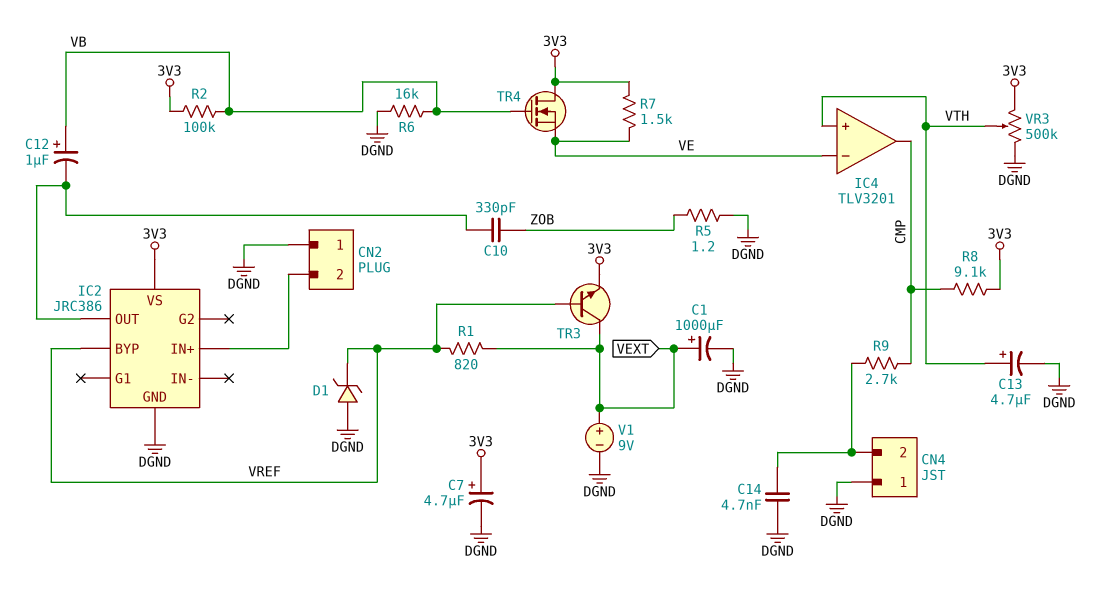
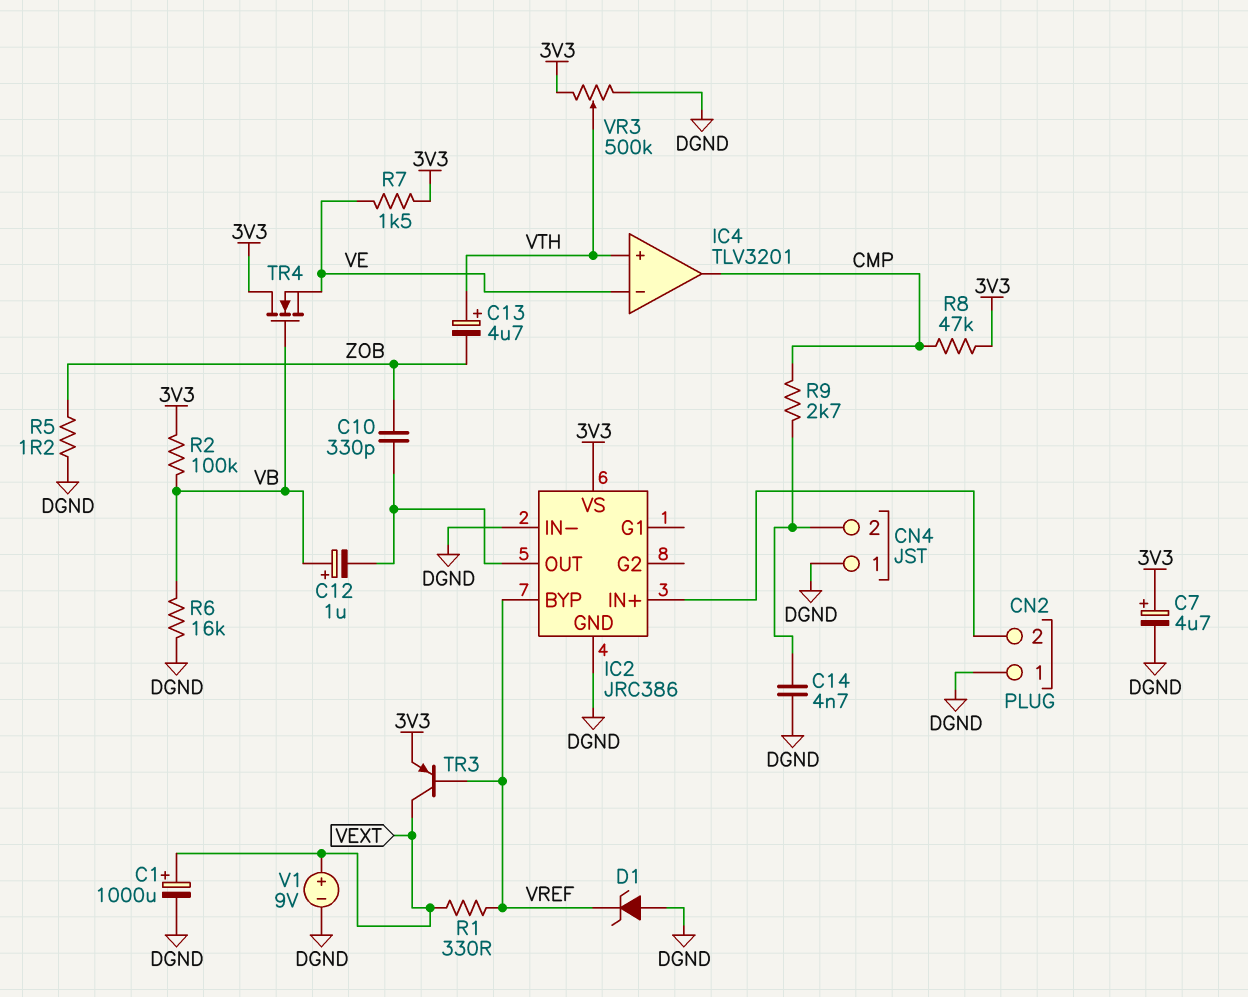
C13: 4.7uF (plus VTH, minus DGND) -> 4.7uF (plus VTH, minus ZOB)
IC2 pin IN-: none -> DGND
R1: 820 (VEXT, VREF) -> 330 (VEXT, VREF)
R8: 9.1k (3V3, CMP) -> 47k (3V3, CMP)
TR3: NPN (B VREF, C VEXT, E 3V3) -> PNP (B VREF, C VEXT, E 3V3)

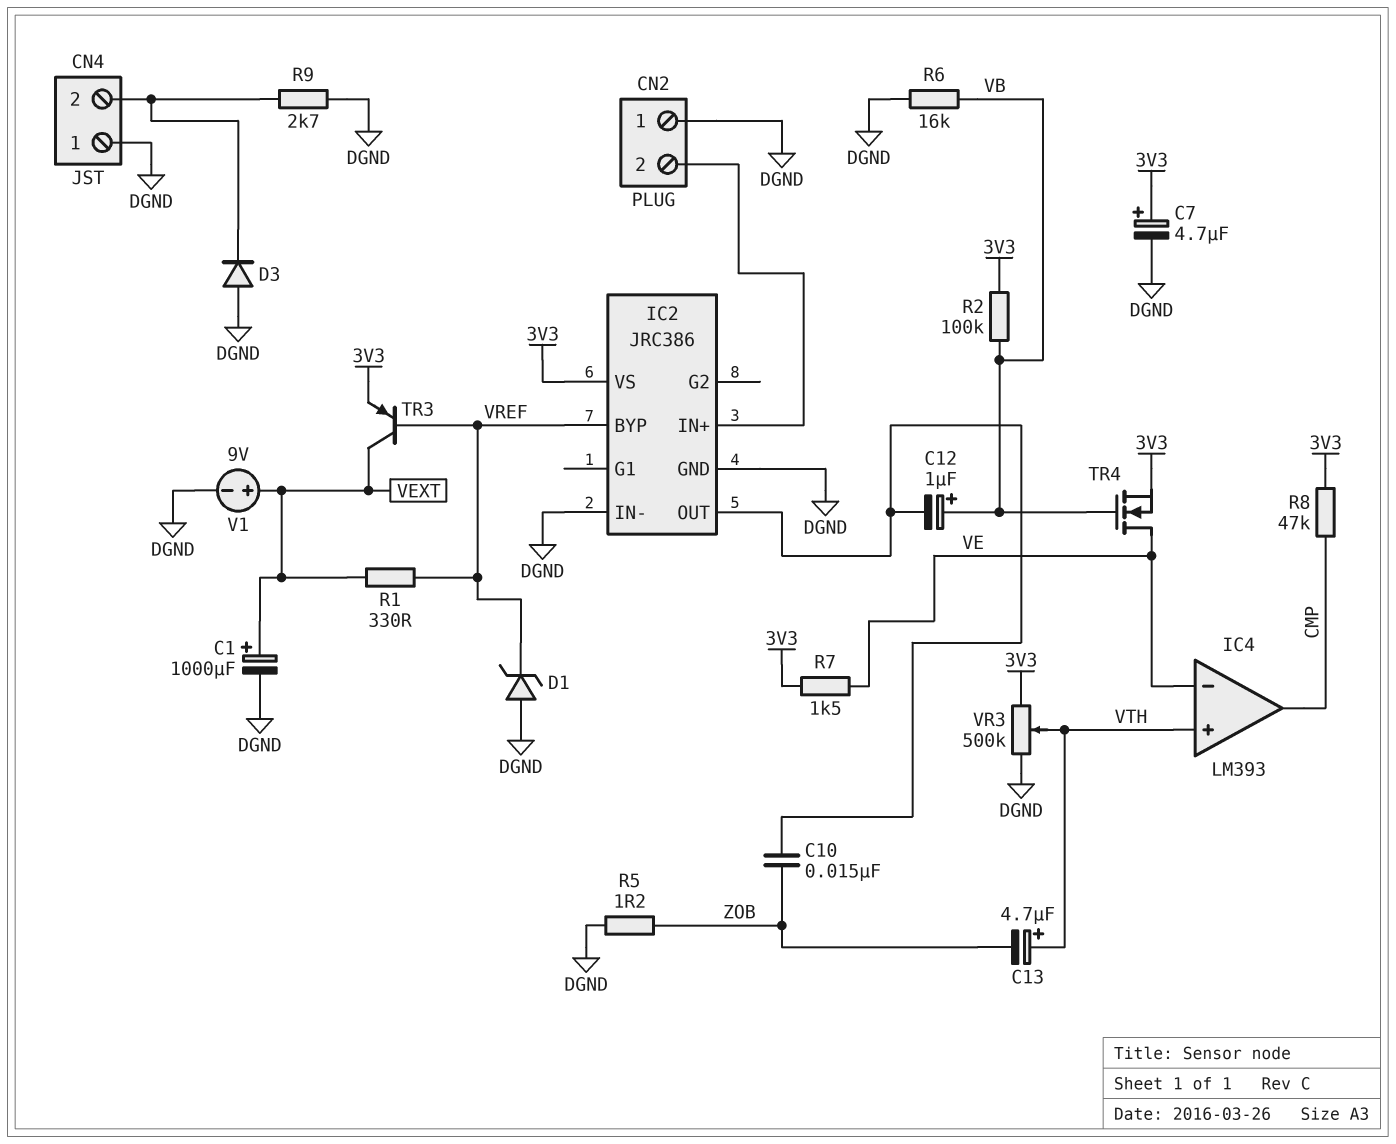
C10: 330pF (IC2/OUT, ZOB) -> 15nF (IC2/OUT, ZOB)
C14: 4.7nF (CN4/2, DGND) -> none
D3: none -> diode (A DGND, K CN4/2)
IC4: TLV3201 -> LM393
R9: 2.7k (CMP, CN4/2) -> 2.7k (CN4/2, DGND)
TR4: NMOS (G VB, D 3V3, S VE) -> NMOS (G VB, D VE, S 3V3)

